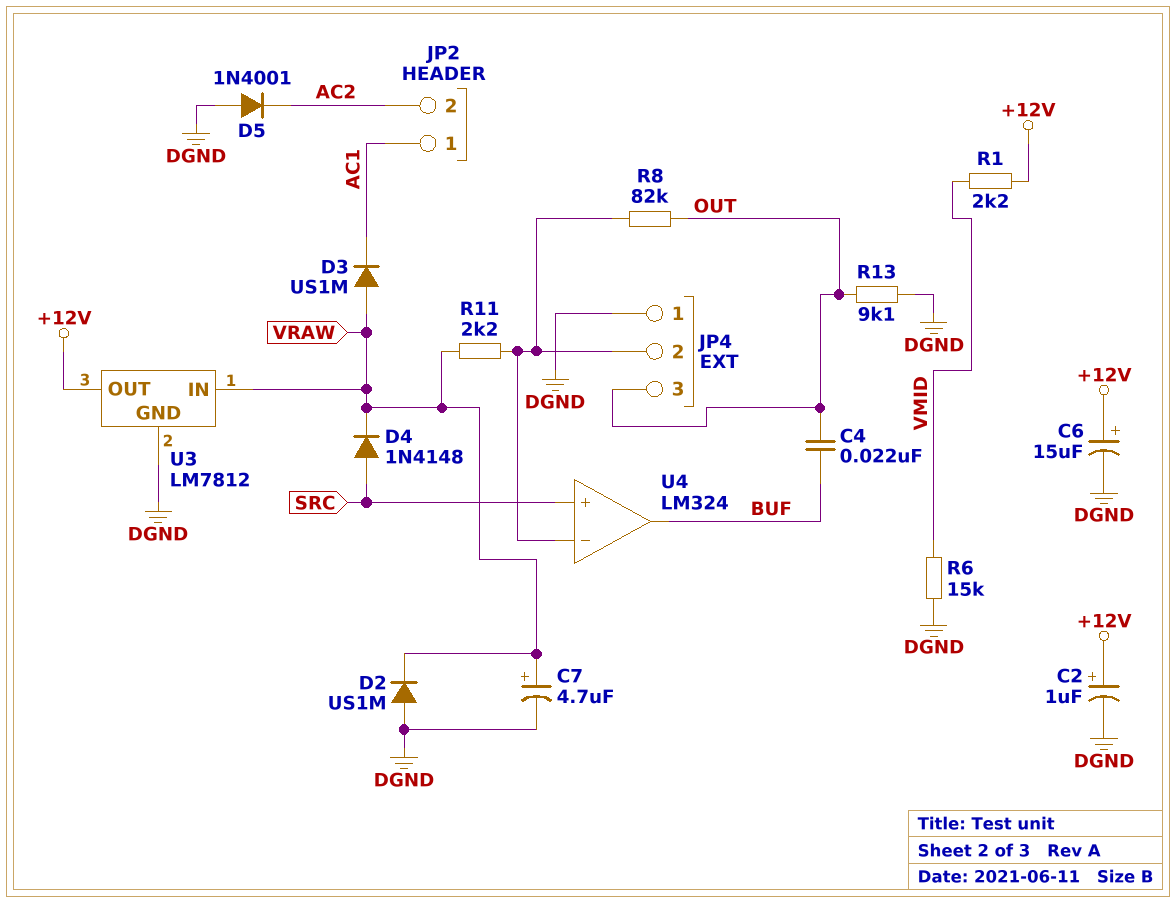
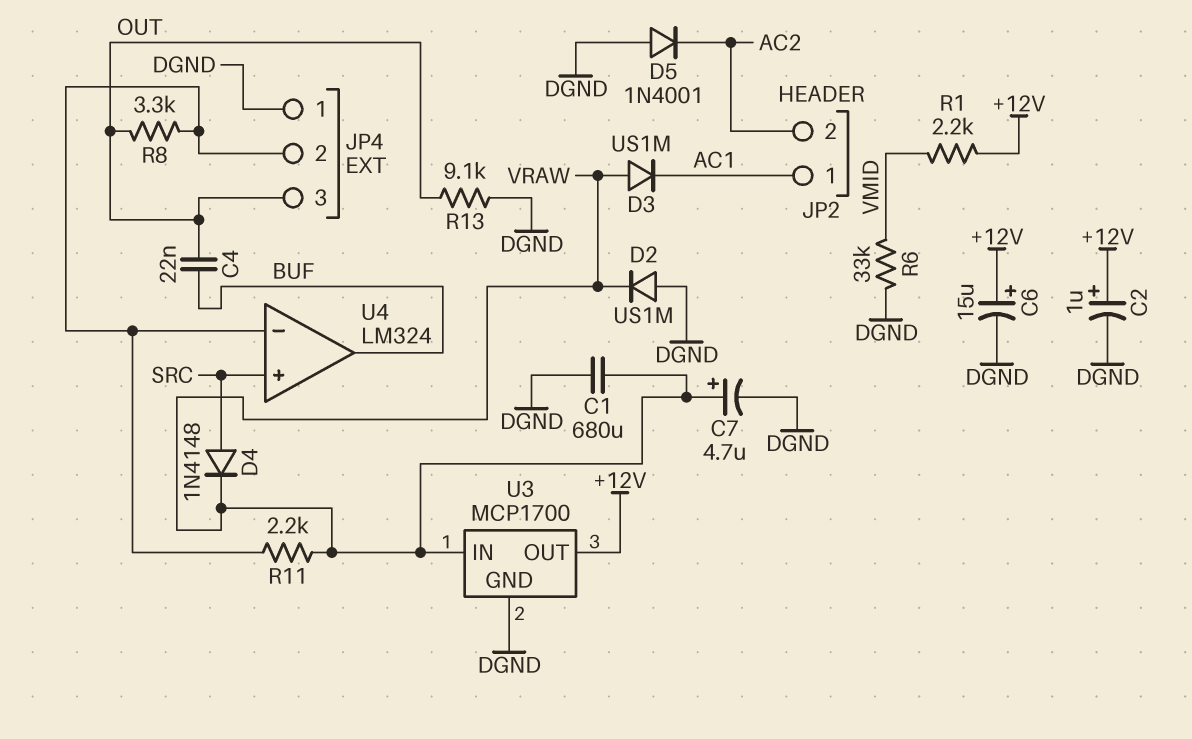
C1: none -> 680uF (DGND, VRAW)
R6: 15k (DGND, VMID) -> 33k (DGND, VMID)
R8: 82k (JP4/2, OUT) -> 3.3k (JP4/2, OUT)
U3: LM7812 -> MCP1700

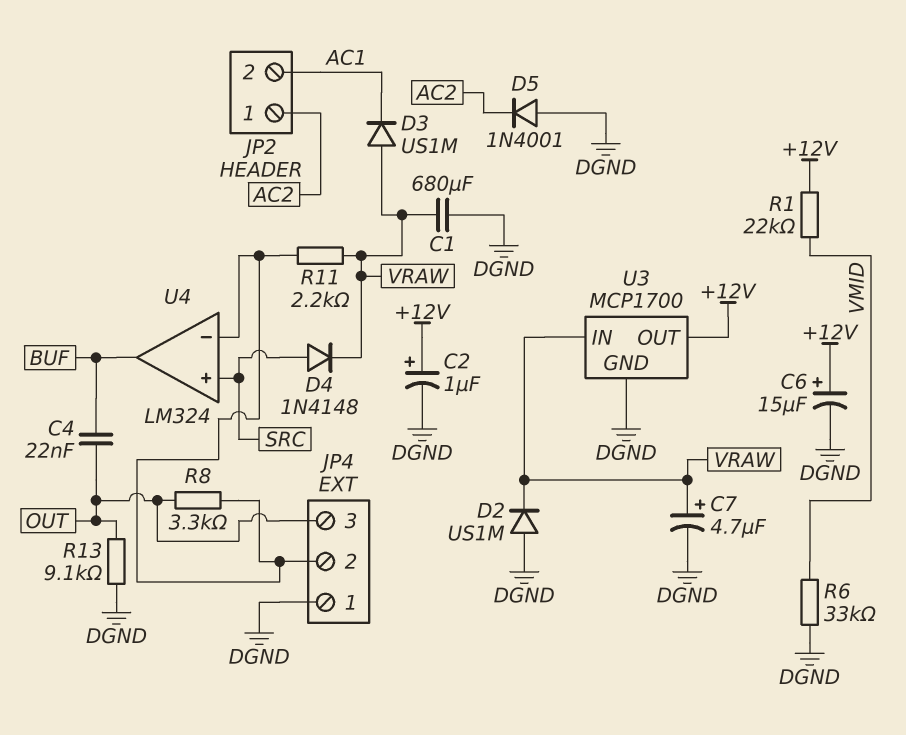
JP2 pin 1: AC1 -> AC2
JP2 pin 2: AC2 -> AC1
R1: 2.2k (+12V, VMID) -> 22k (+12V, VMID)

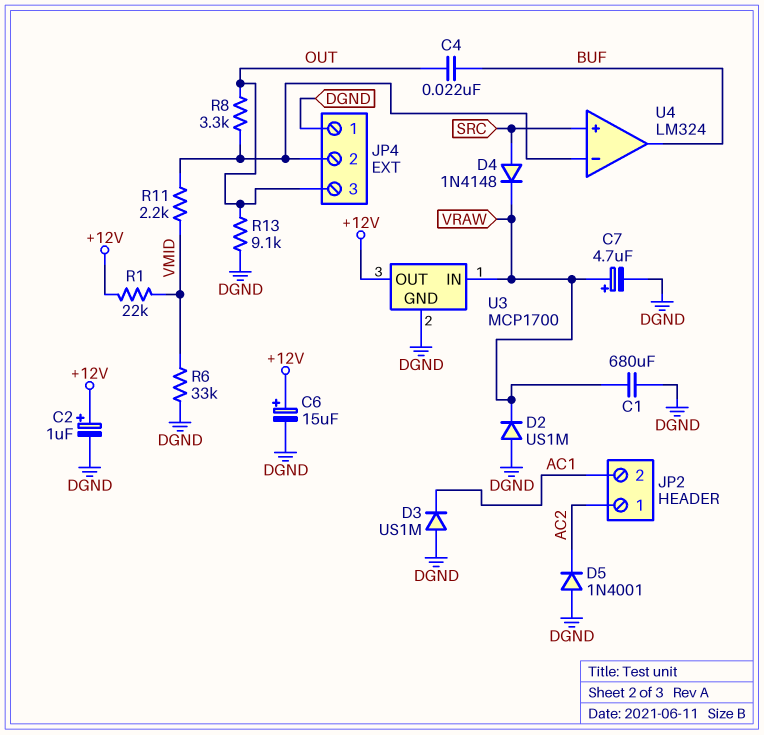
D3: diode US1M (A VRAW, K AC1) -> diode US1M (A DGND, K AC1)
R11: 2.2k (JP4/2, VRAW) -> 2.2k (JP4/2, VMID)

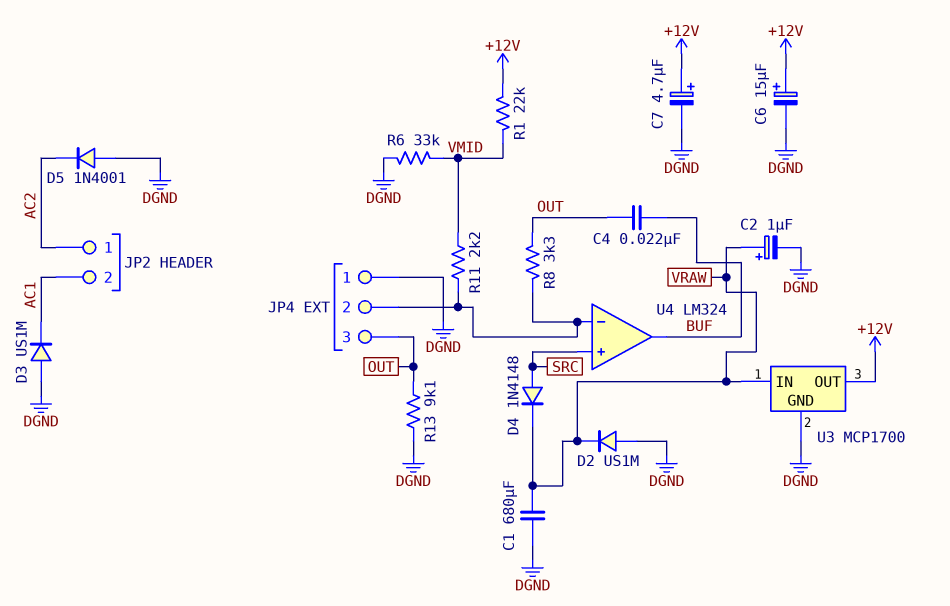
C2: 1uF (plus +12V, minus DGND) -> 1uF (plus VRAW, minus DGND)
C7: 4.7uF (plus VRAW, minus DGND) -> 4.7uF (plus +12V, minus DGND)

